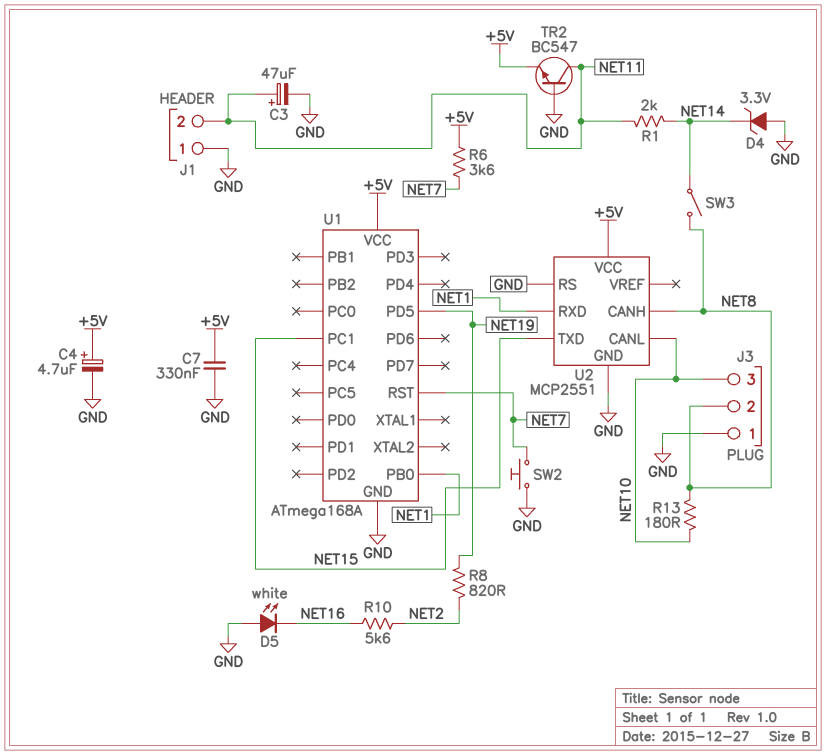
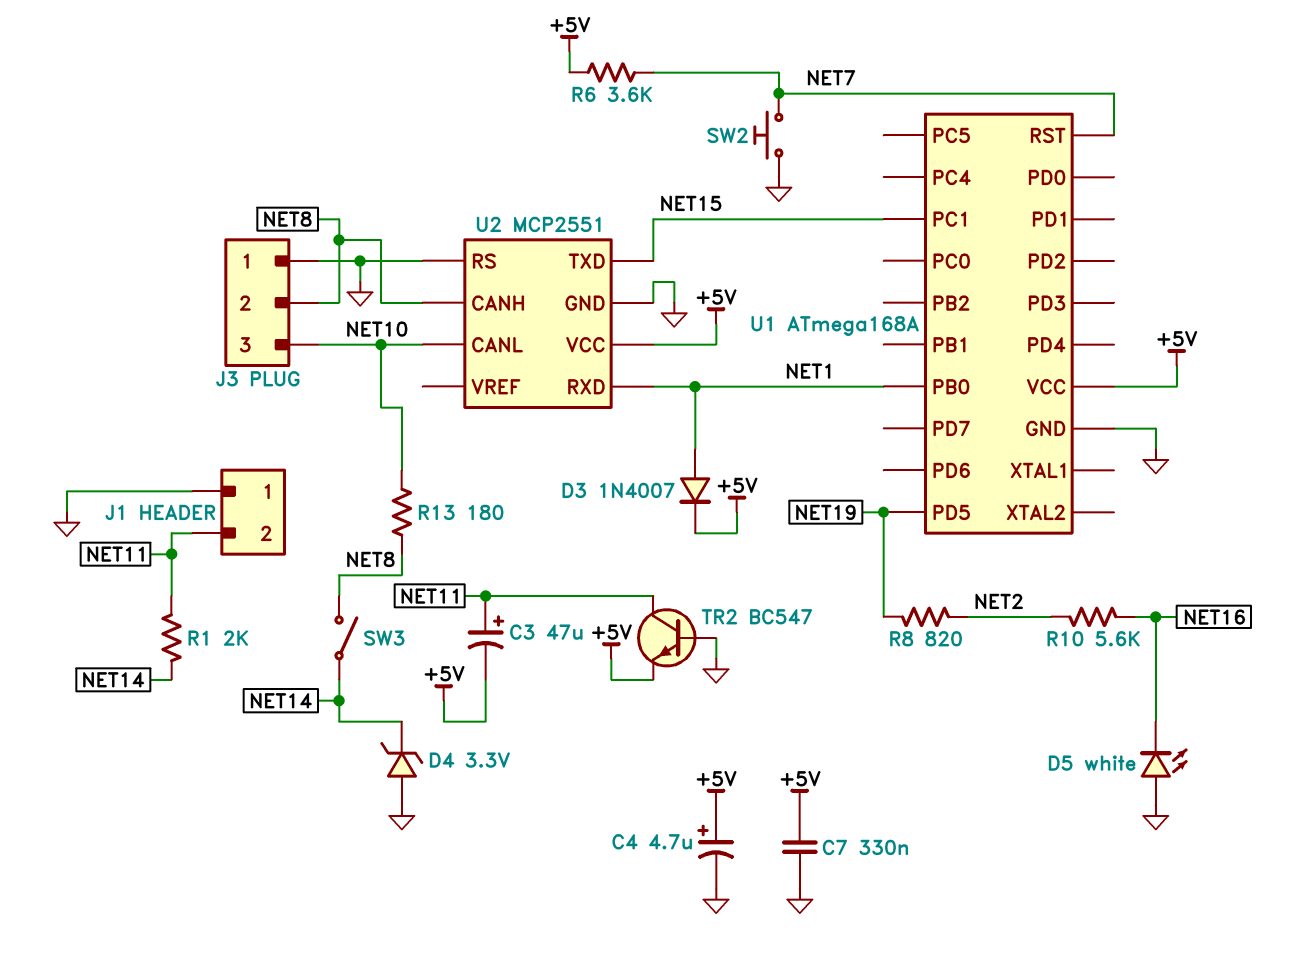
C3: 47uF (plus NET11, minus GND) -> 47uF (plus NET11, minus +5V)
D3: none -> diode 1N4007 (A NET1, K +5V)

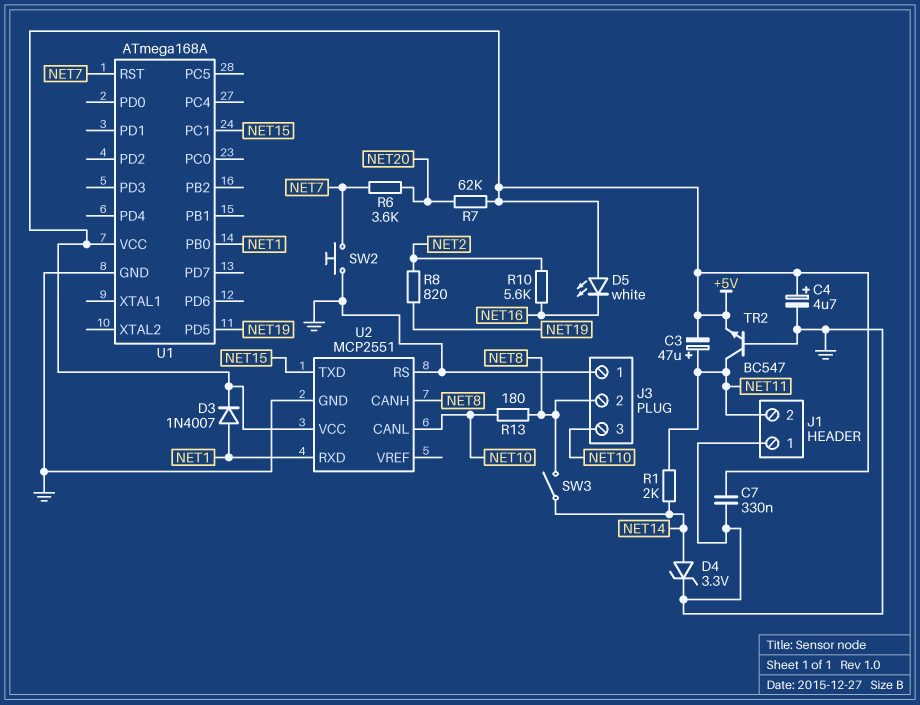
D4: zener 3.3V (A GND, K NET14) -> zener 3.3V (A NET14, K GND)
D5: LED white (A GND, K NET16) -> LED white (A +5V, K NET16)
R6: 3.6k (+5V, NET7) -> 3.6k (NET7, NET20)
R7: none -> 62k (+5V, NET20)

